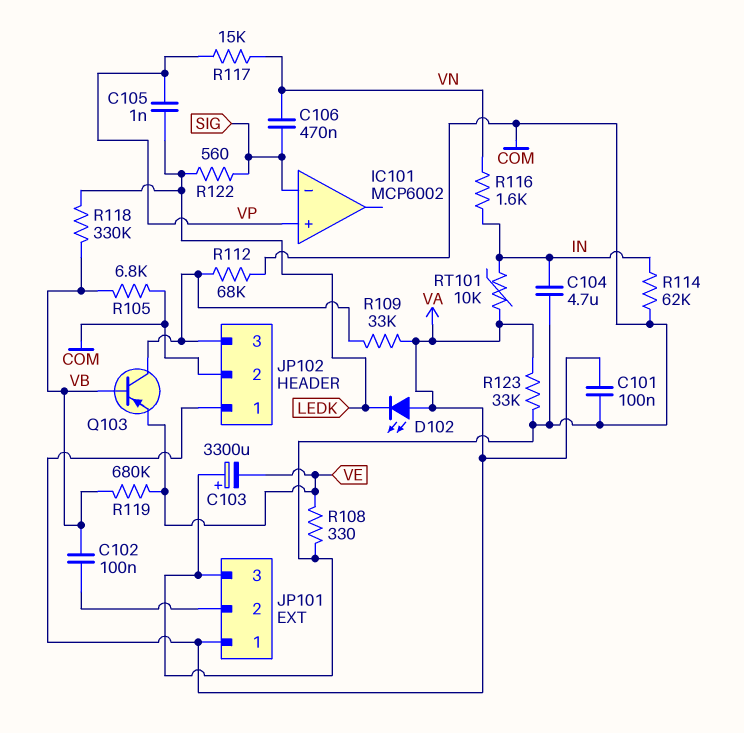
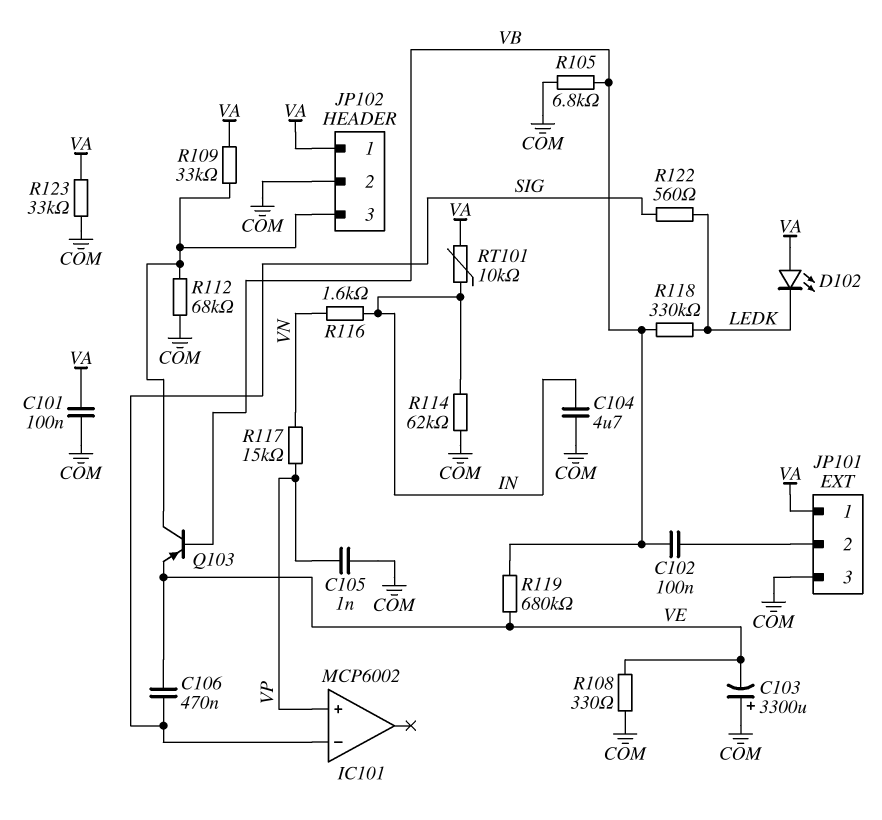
C105: 1nF (LEDK, VP) -> 1nF (COM, VP)
C106: 470nF (SIG, VN) -> 470nF (SIG, VE)

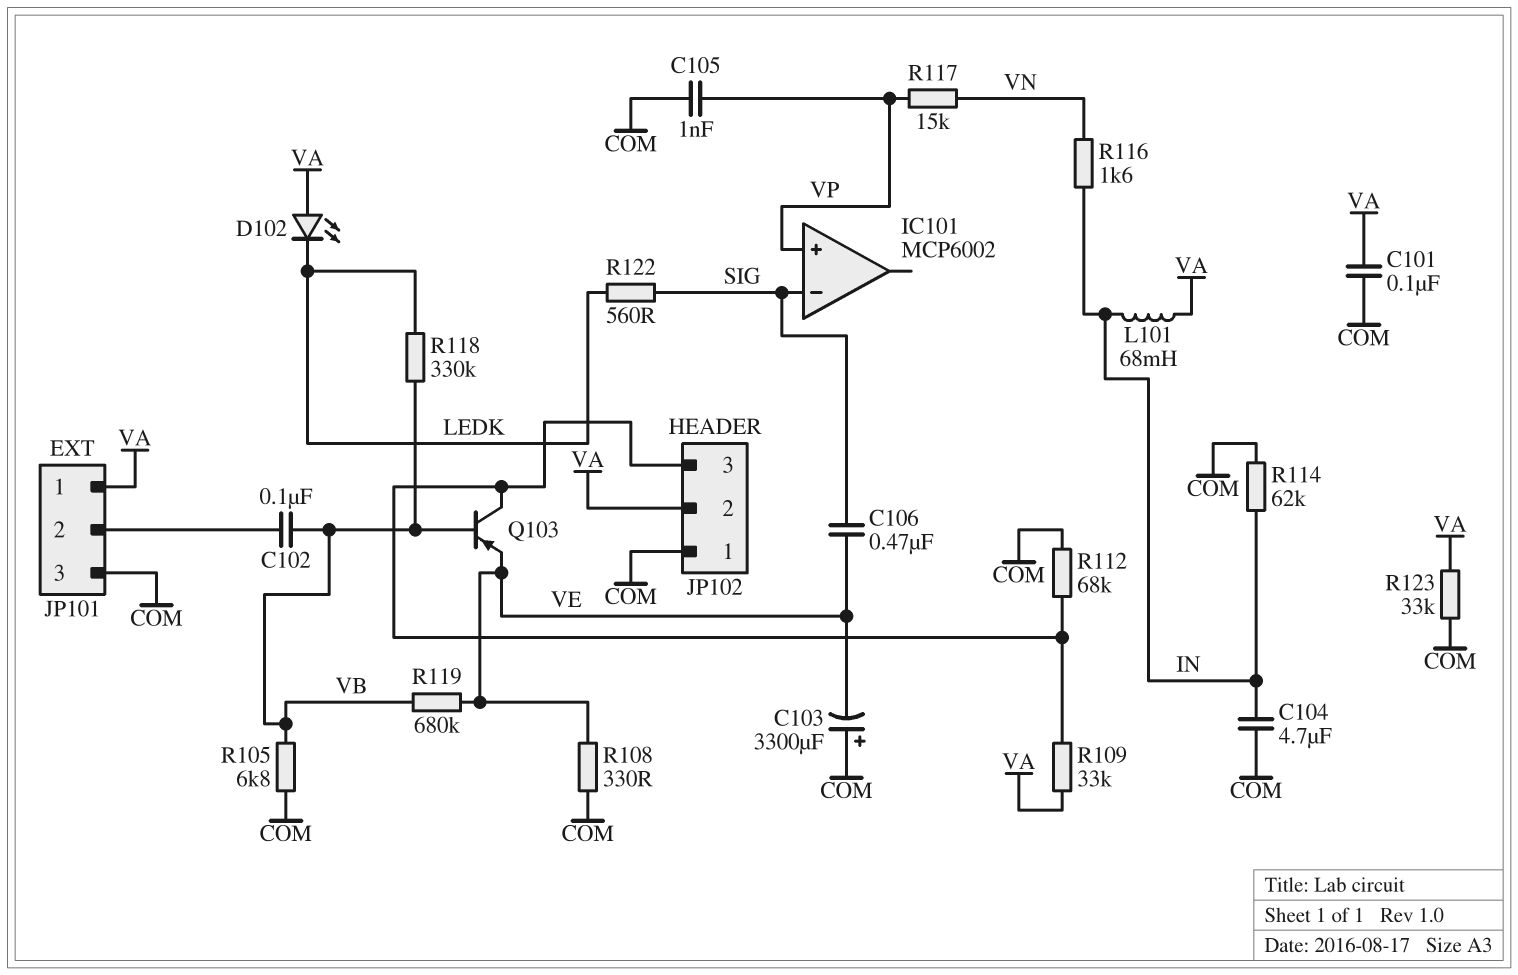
JP102 pin 1: VA -> COM
JP102 pin 2: COM -> VA
L101: none -> 68mH (IN, VA)
RT101: 10k (IN, VA) -> none

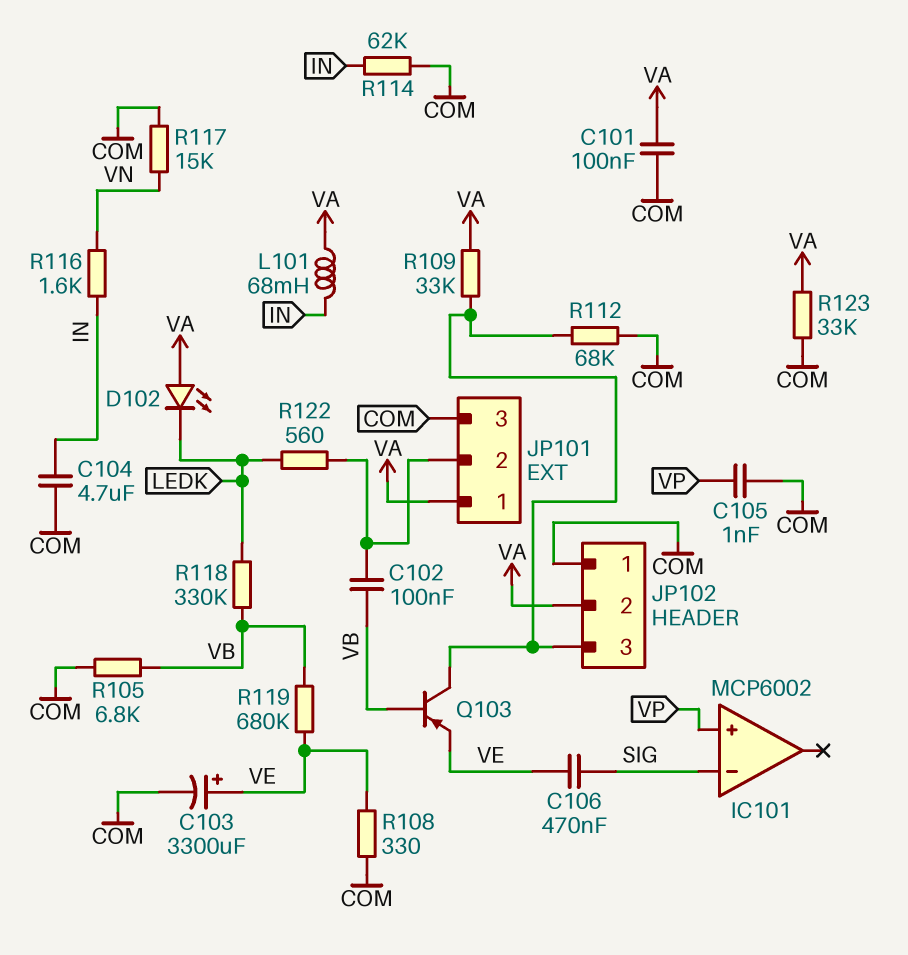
C103: 3300uF (plus COM, minus VE) -> 3300uF (plus VE, minus COM)
R117: 15k (VN, VP) -> 15k (COM, VN)
R122: 560 (LEDK, SIG) -> 560 (JP101/2, LEDK)

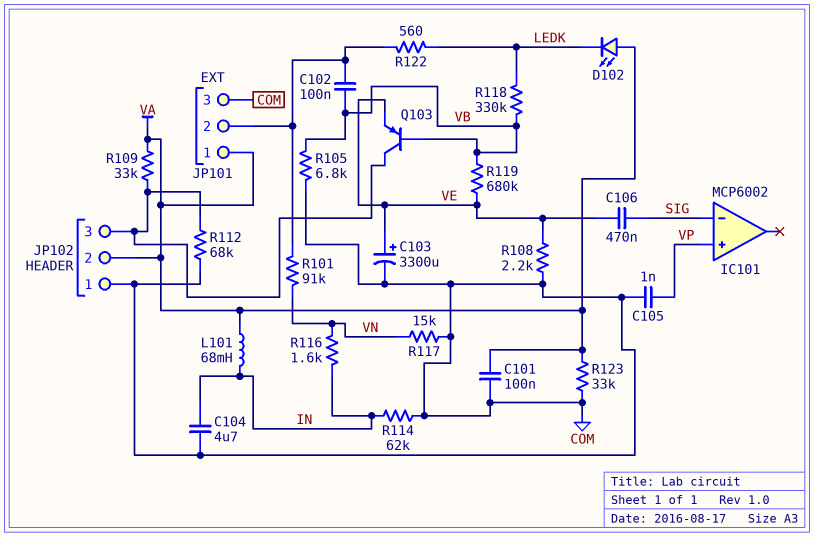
R101: none -> 91k (JP101/2, VN)
R108: 330 (COM, VE) -> 2.2k (COM, VE)

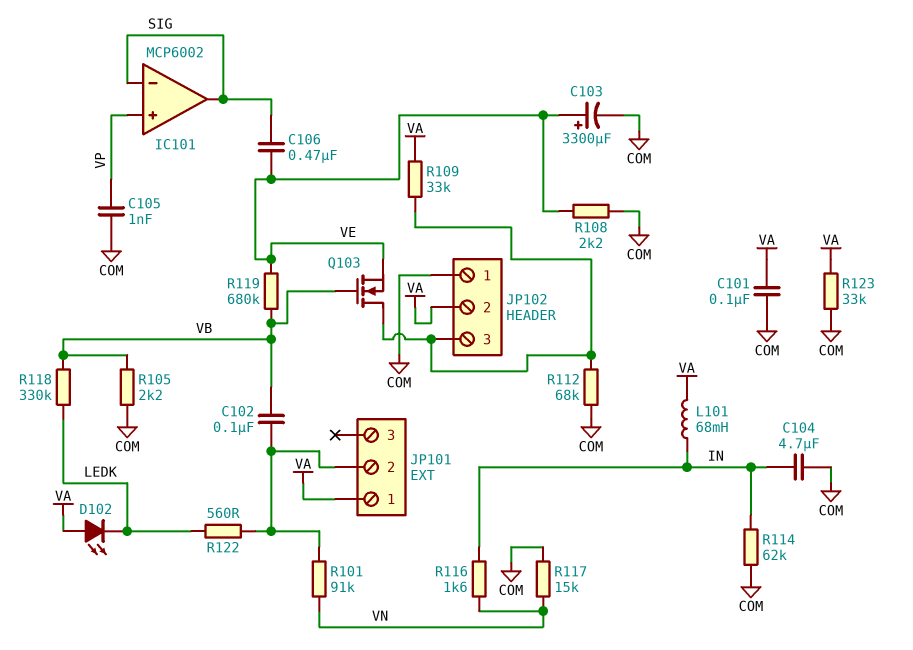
IC101 pin out: none -> SIG
JP101 pin 3: COM -> none
Q103: PNP (B VB, C JP102/3, E VE) -> NMOS (G VB, D JP102/3, S VE)
R105: 6.8k (COM, VB) -> 2.2k (COM, VB)

